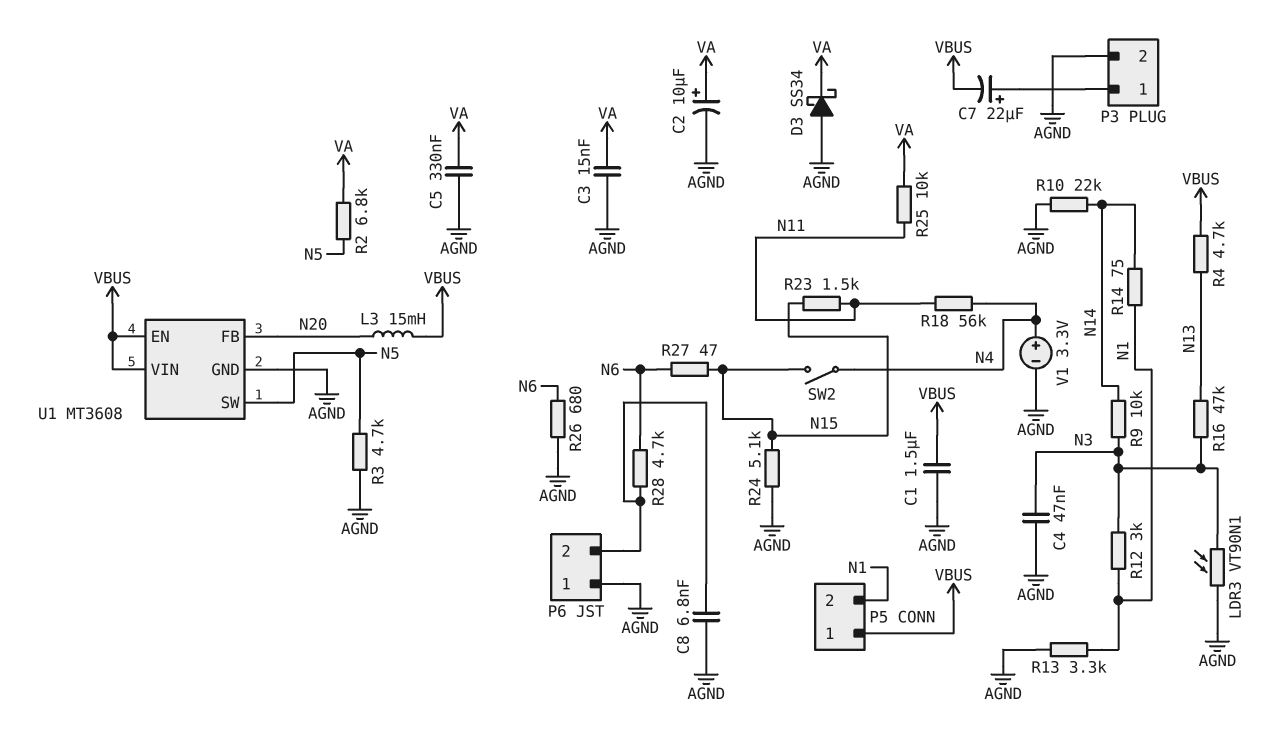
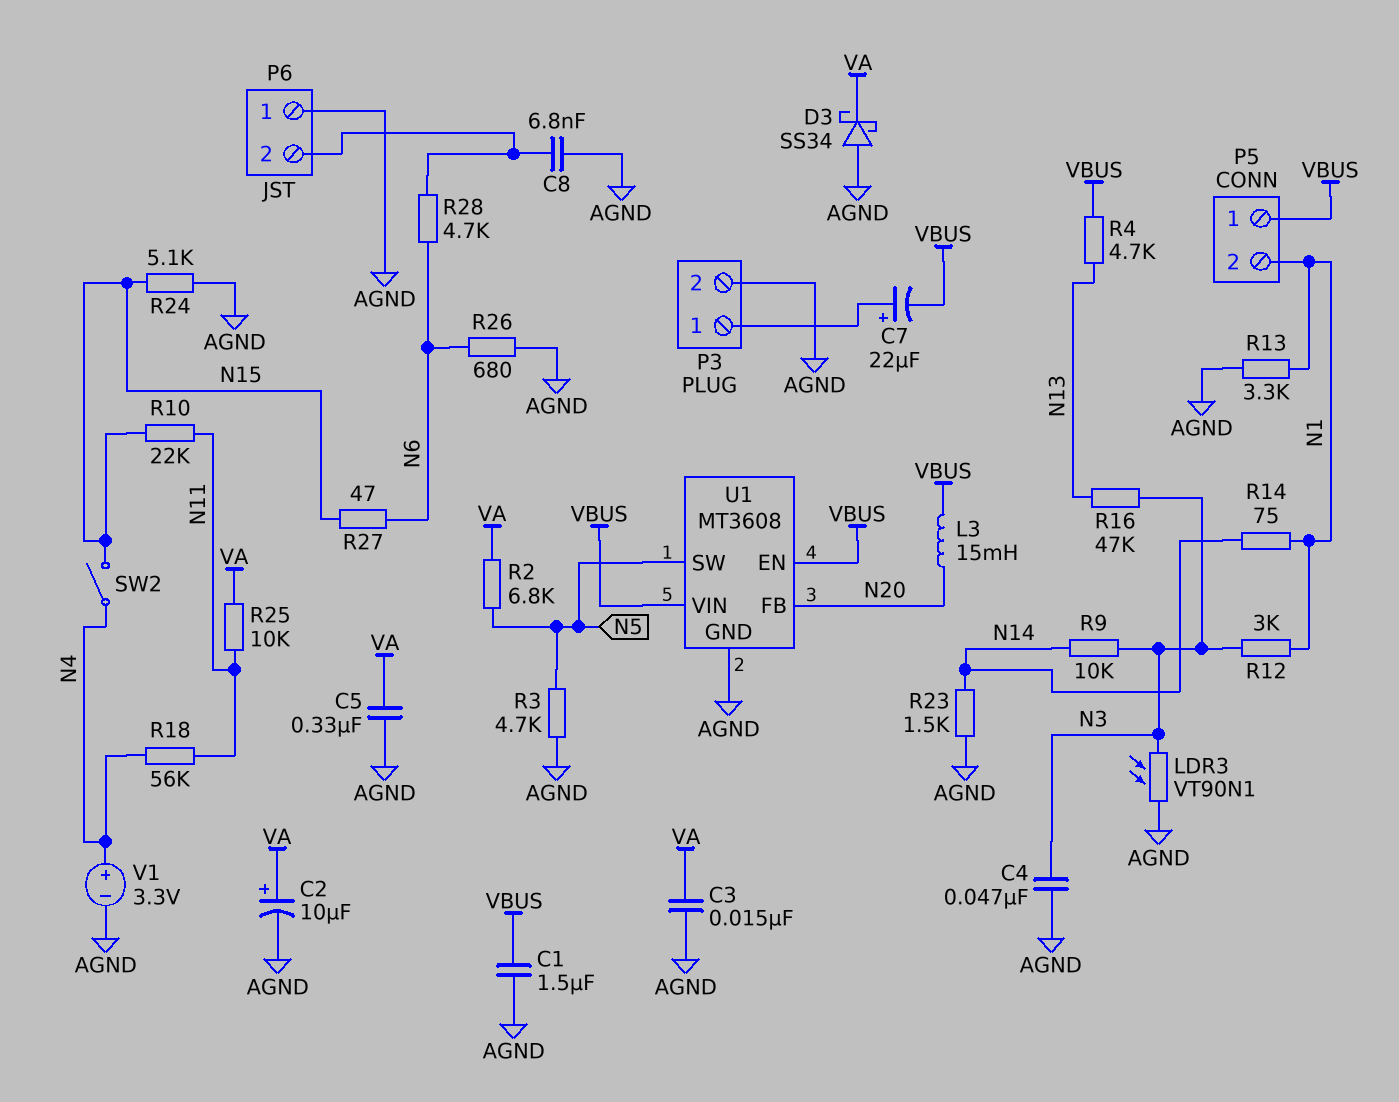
R10: 22k (AGND, N14) -> 22k (N11, N15)
R23: 1.5k (N11, N15) -> 1.5k (AGND, N14)

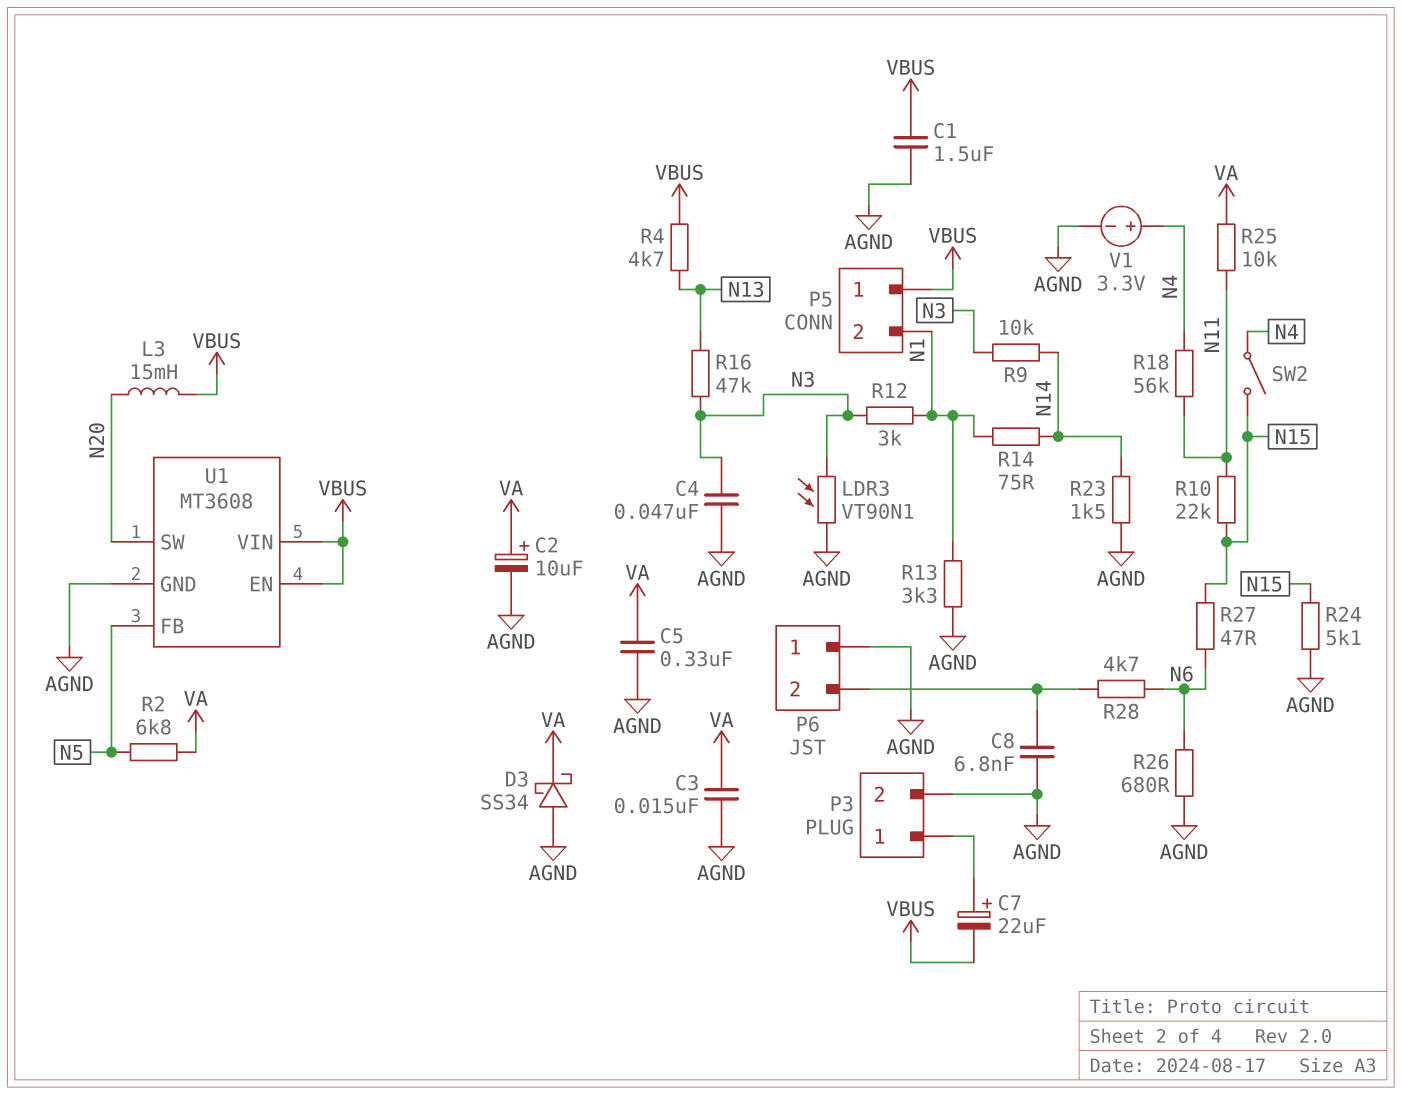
R3: 4.7k (AGND, N5) -> none
U1 pin FB: N20 -> N5
U1 pin SW: N5 -> N20

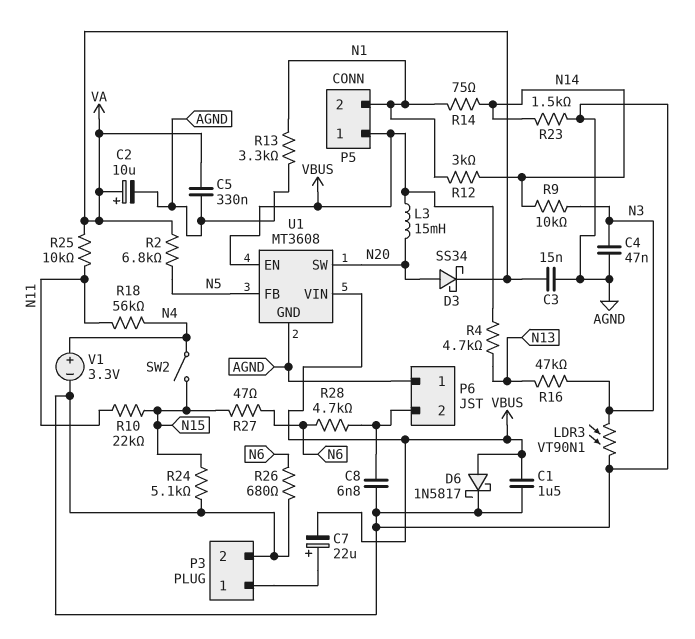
D3: schottky SS34 (A AGND, K VA) -> schottky SS34 (A N20, K VA)
D6: none -> schottky 1N5817 (A VBUS, K AGND)
R12: 3k (N1, N3) -> 3k (N1, N14)

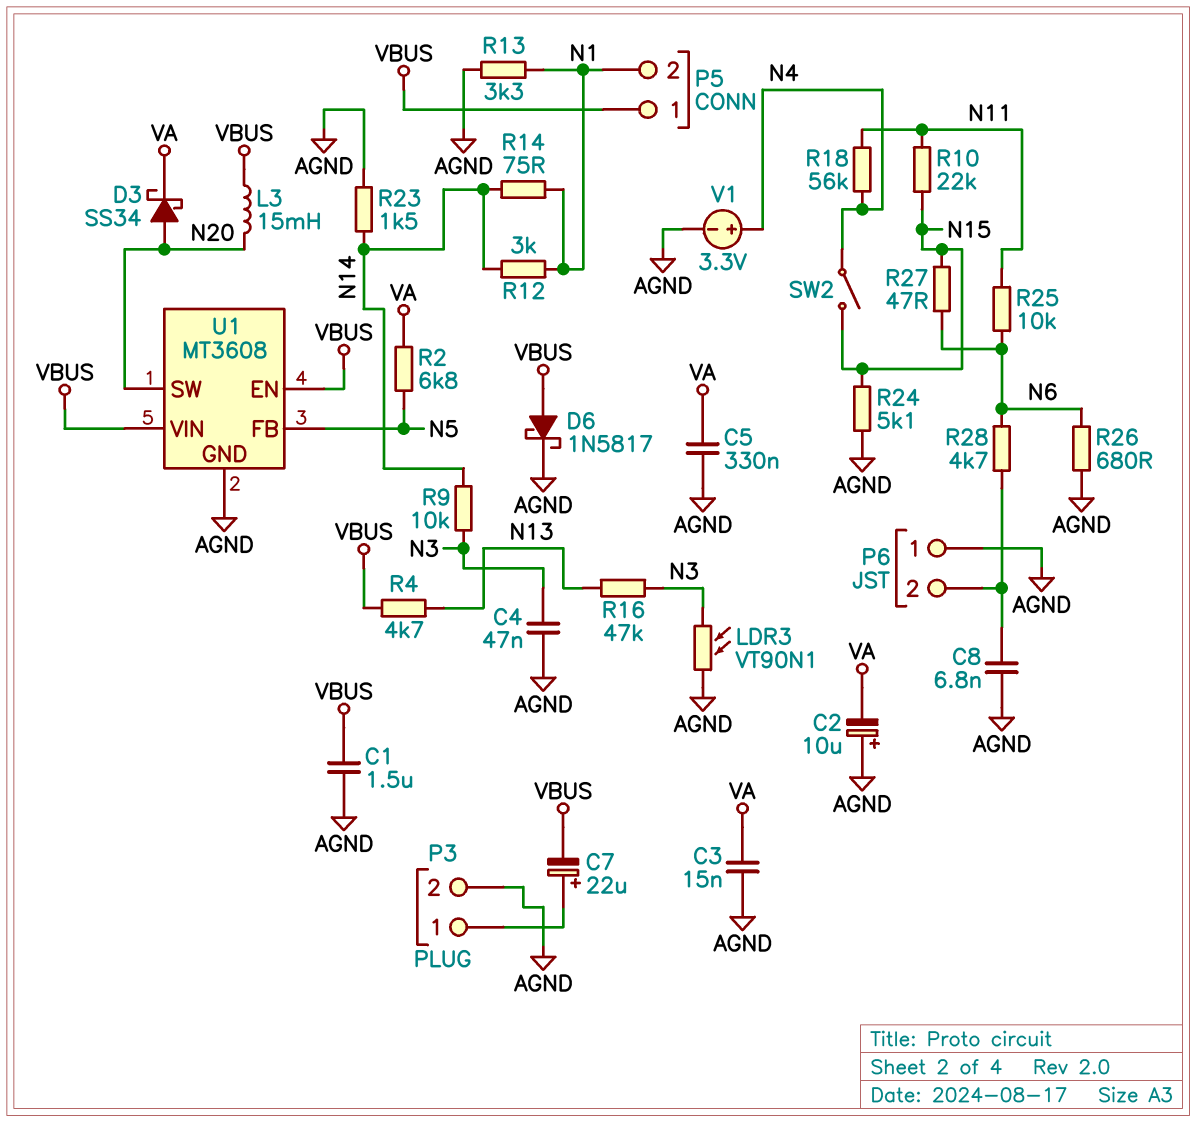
C2: 10uF (plus VA, minus AGND) -> 10uF (plus AGND, minus VA)
R25: 10k (N11, VA) -> 10k (N6, N11)

